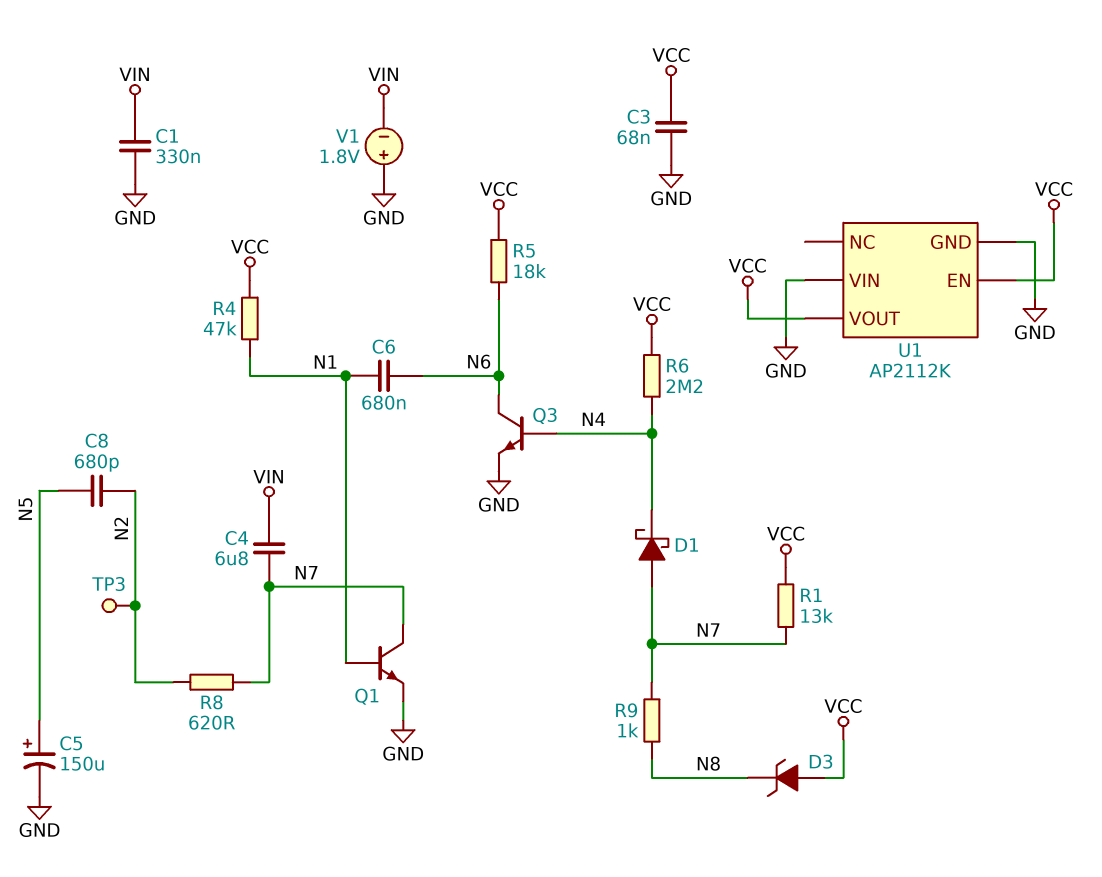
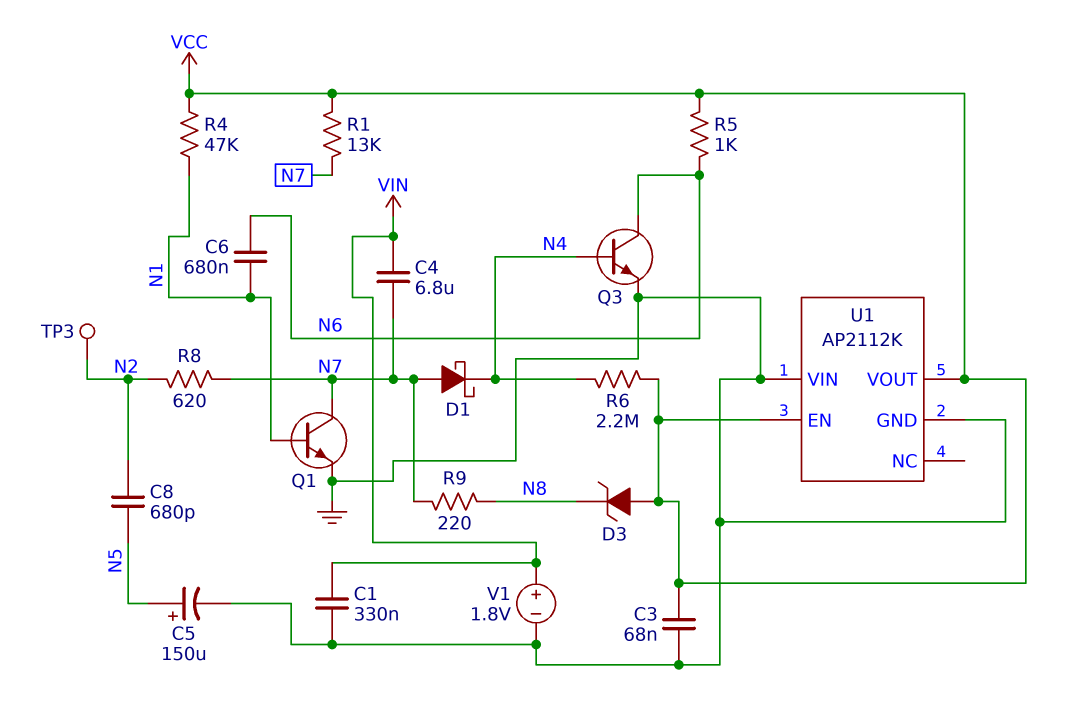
R5: 18k (N6, VCC) -> 1k (N6, VCC)
R9: 1k (N7, N8) -> 220 (N7, N8)
V1: 1.8V (plus GND, minus VIN) -> 1.8V (plus VIN, minus GND)

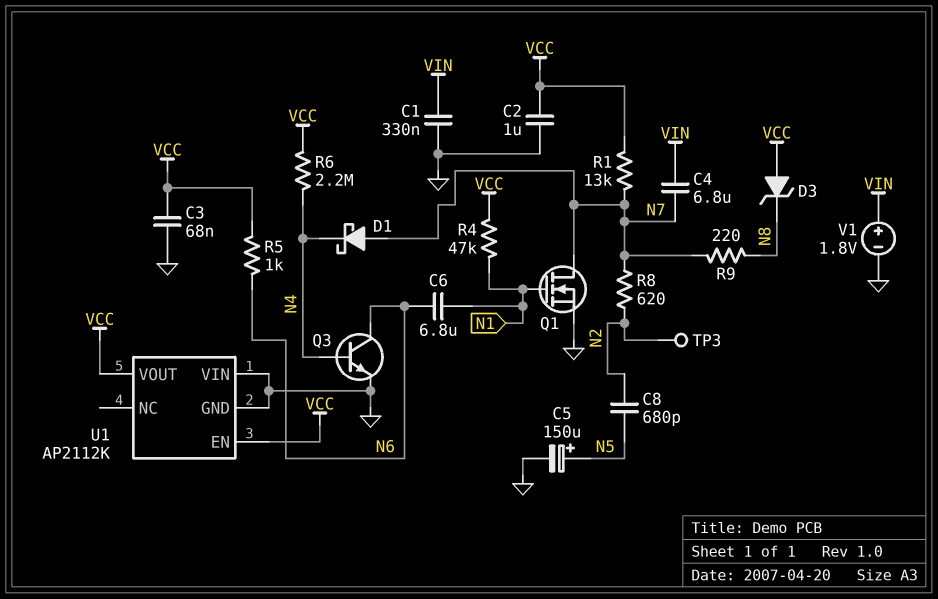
C2: none -> 1uF (GND, VCC)
C6: 680nF (N1, N6) -> 6.8uF (N1, N6)
Q1: NPN (B N1, C N7, E GND) -> NMOS (G N1, D N7, S GND)

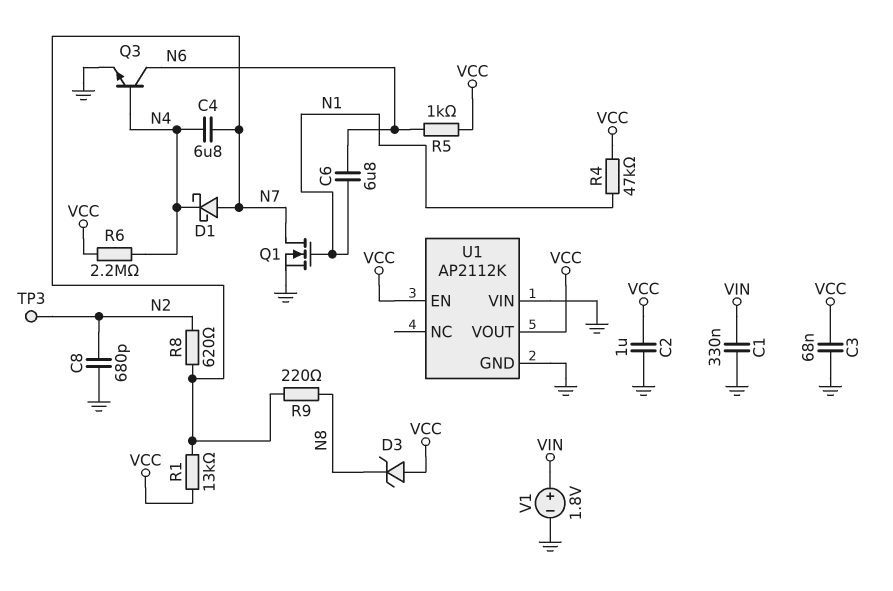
C4: 6.8uF (N7, VIN) -> 6.8uF (N4, N7)
C5: 150uF (plus N5, minus GND) -> none
C8: 680pF (N2, N5) -> 680pF (GND, N2)

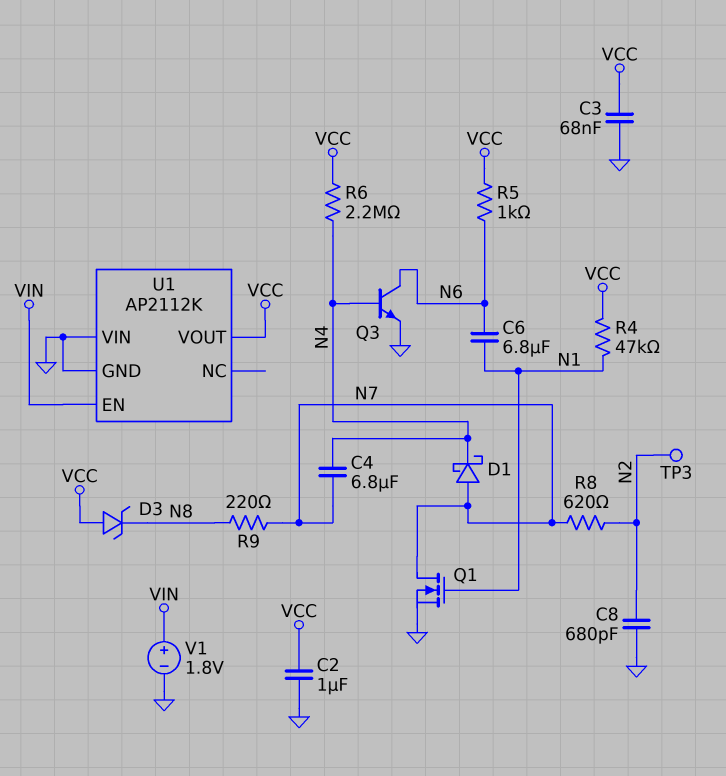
C1: 330nF (GND, VIN) -> none
R1: 13k (N7, VCC) -> none
U1 pin EN: VCC -> VIN

